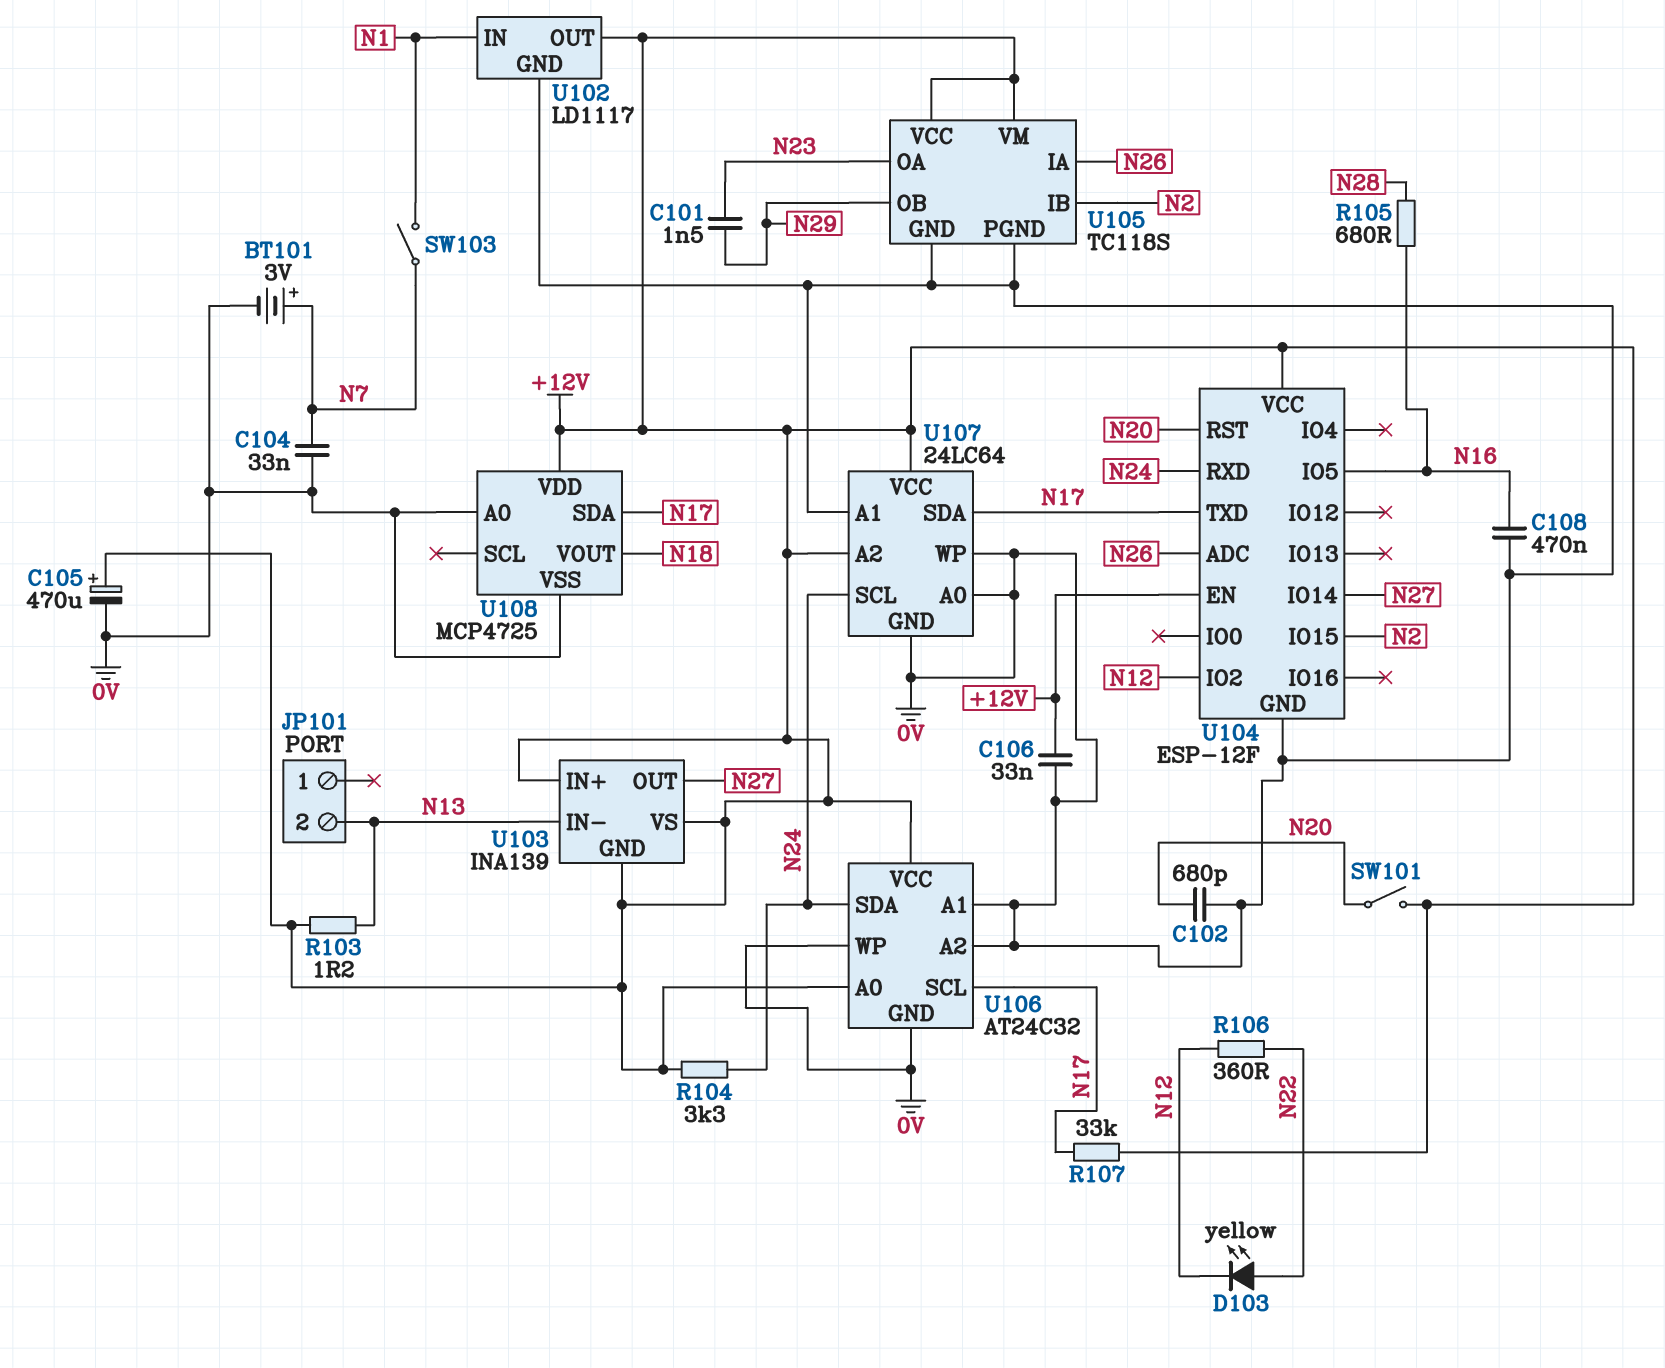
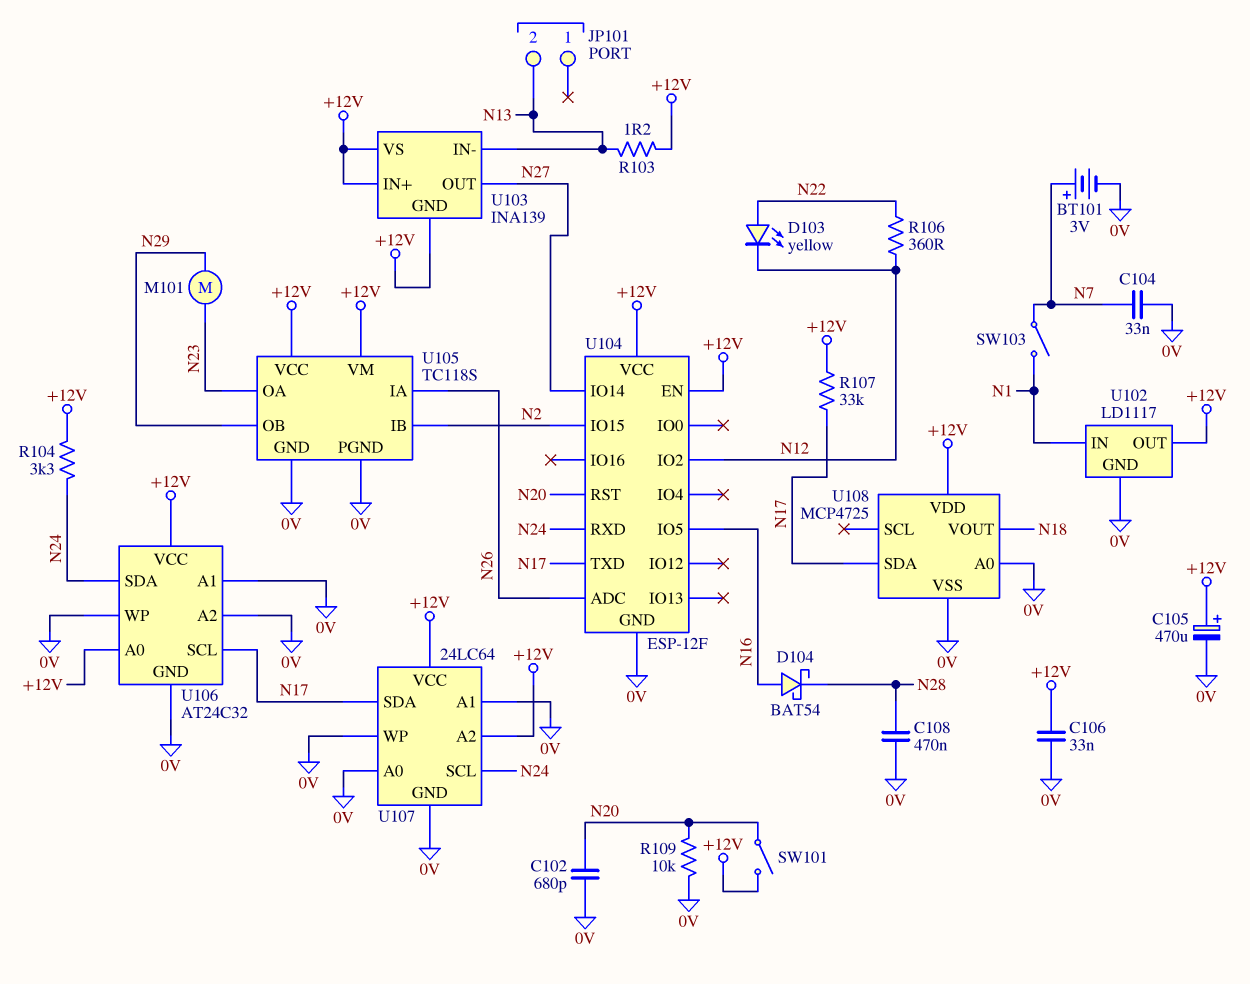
C101: 1.5nF (N23, N29) -> none
C108: 470nF (0V, N16) -> 470nF (0V, N28)
D104: none -> schottky BAT54 (A N16, K N28)
M101: none -> motor (N23, N29)
R105: 680 (N16, N28) -> none
R109: none -> 10k (0V, N20)

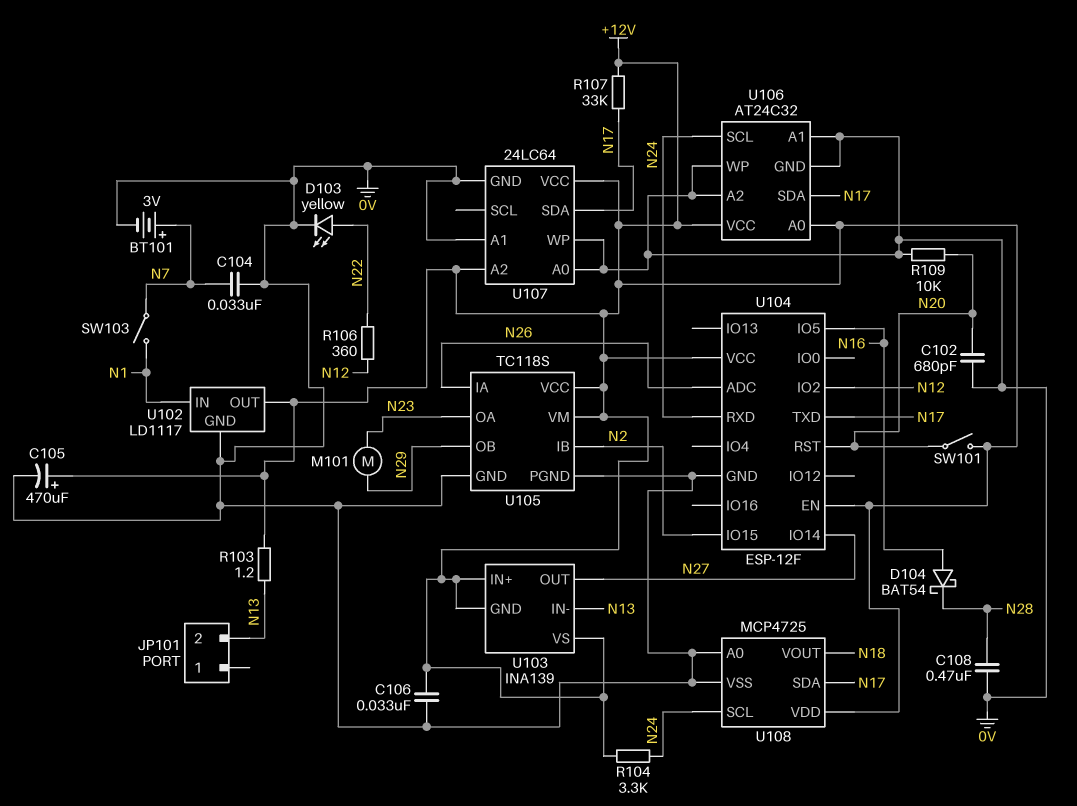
D103: LED yellow (A N22, K N12) -> LED yellow (A N22, K 0V)
U106 pin SCL: N17 -> N24
U106 pin SDA: N24 -> N17
U107 pin SCL: N24 -> none
U108 pin SCL: none -> N24

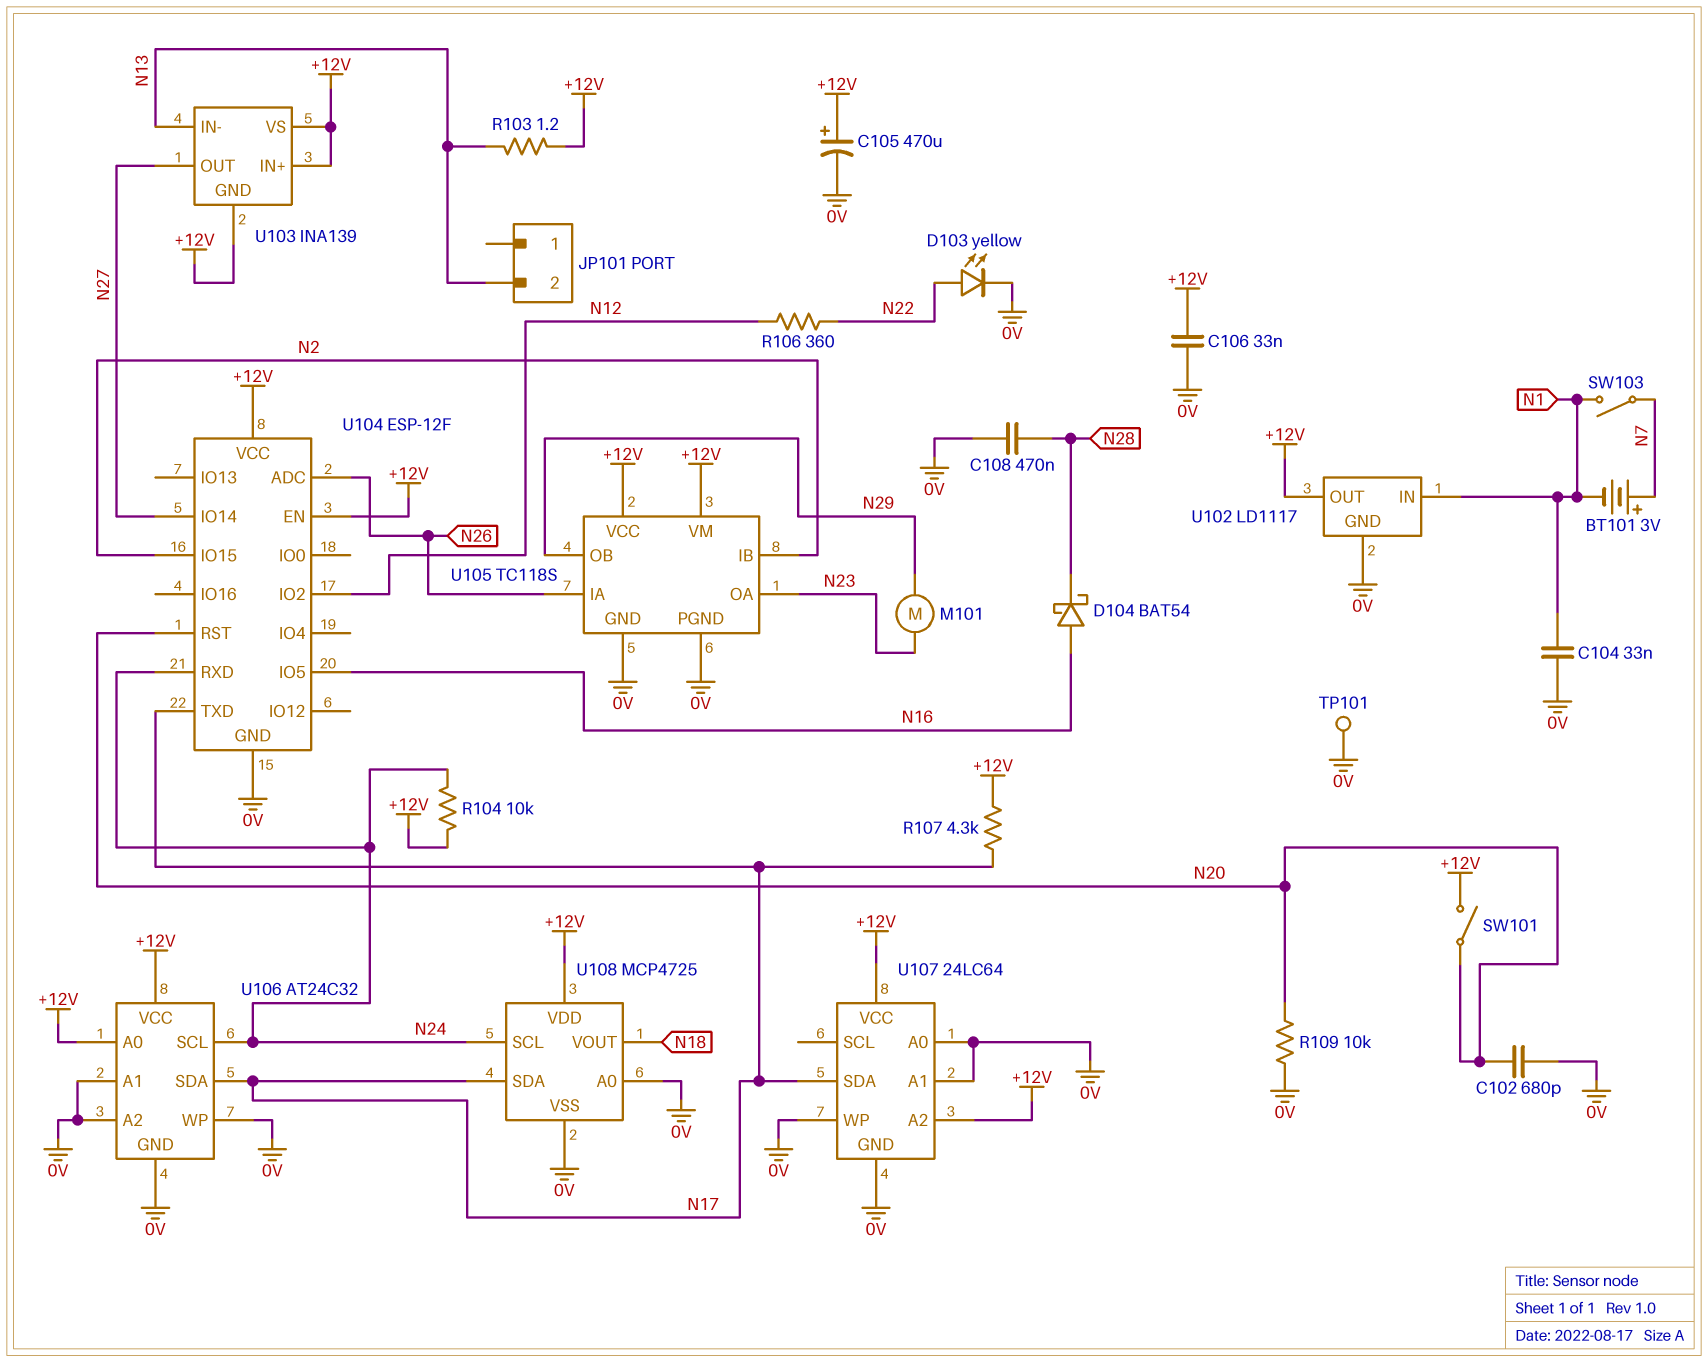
BT101: 3V (plus N7, minus 0V) -> 3V (plus N7, minus N1)
C104: 33nF (0V, N7) -> 33nF (0V, N1)
R104: 3.3k (+12V, N24) -> 10k (+12V, N24)
R107: 33k (+12V, N17) -> 4.3k (+12V, N17)
TP101: none -> test point (0V)

